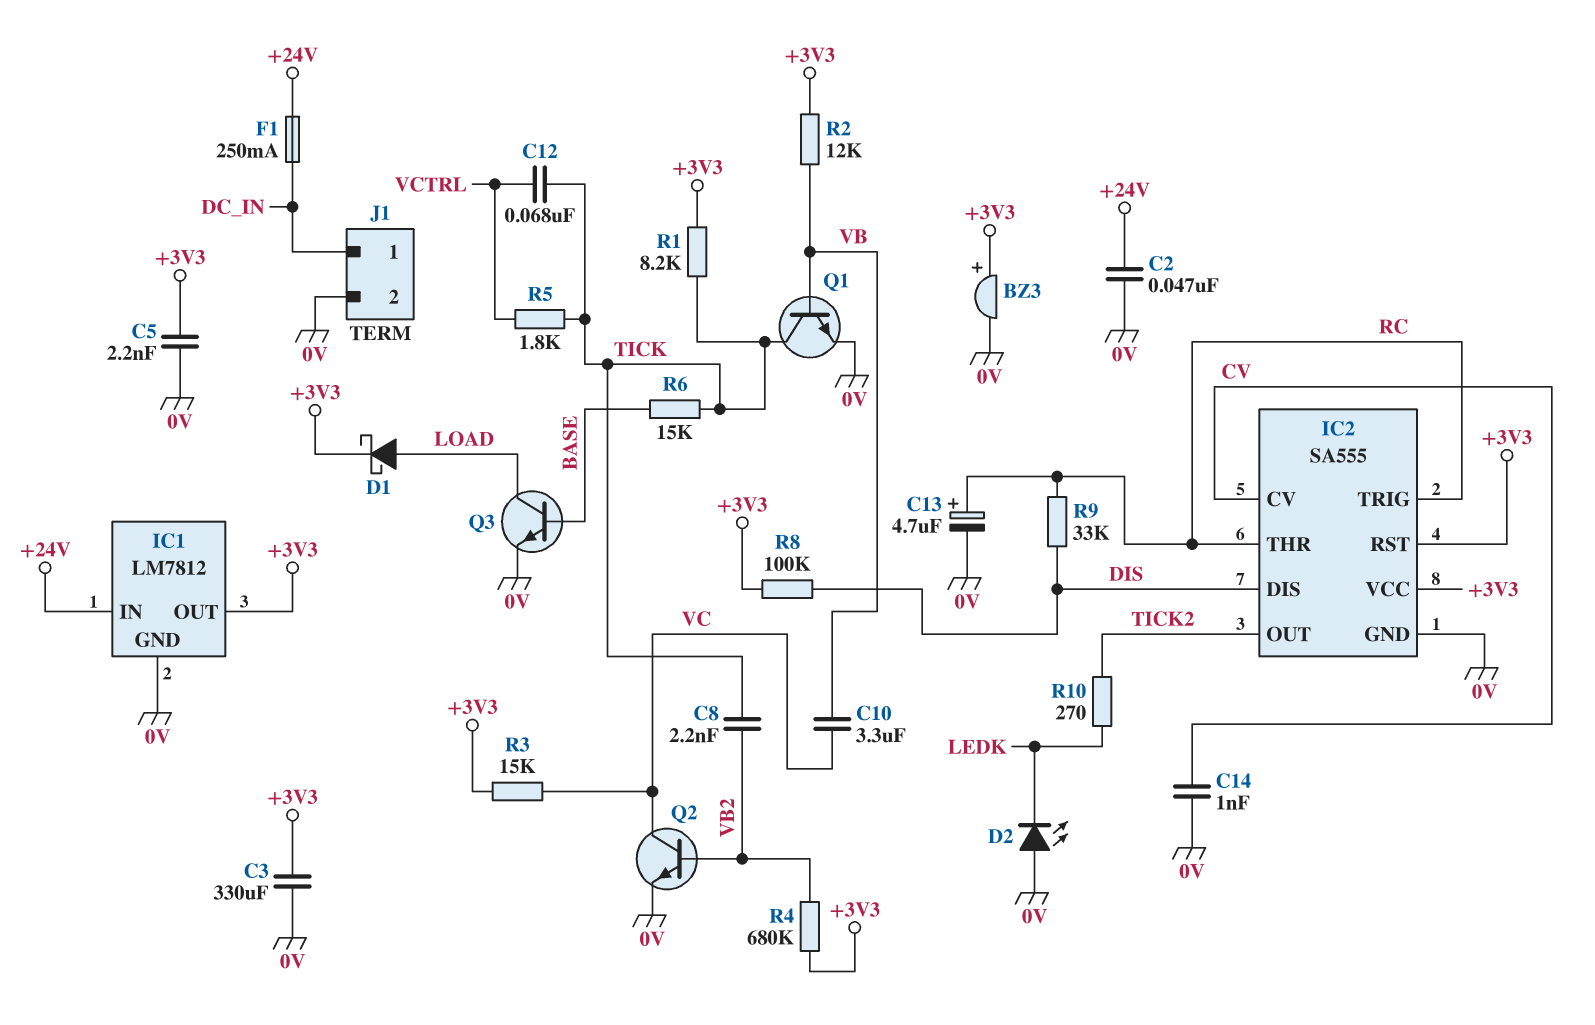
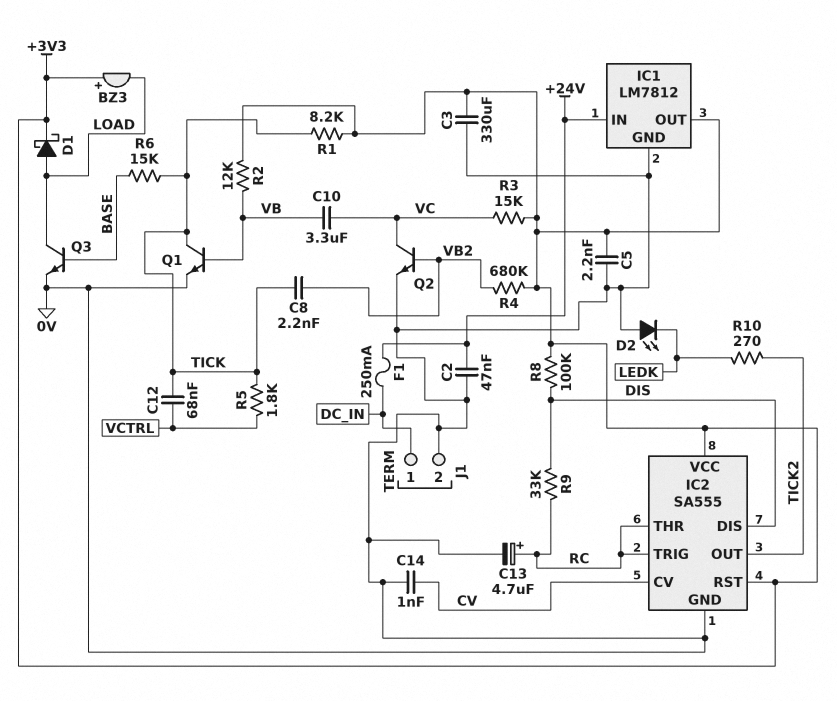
BZ3: buzzer (plus +3V3, minus 0V) -> buzzer (plus +3V3, minus LOAD)

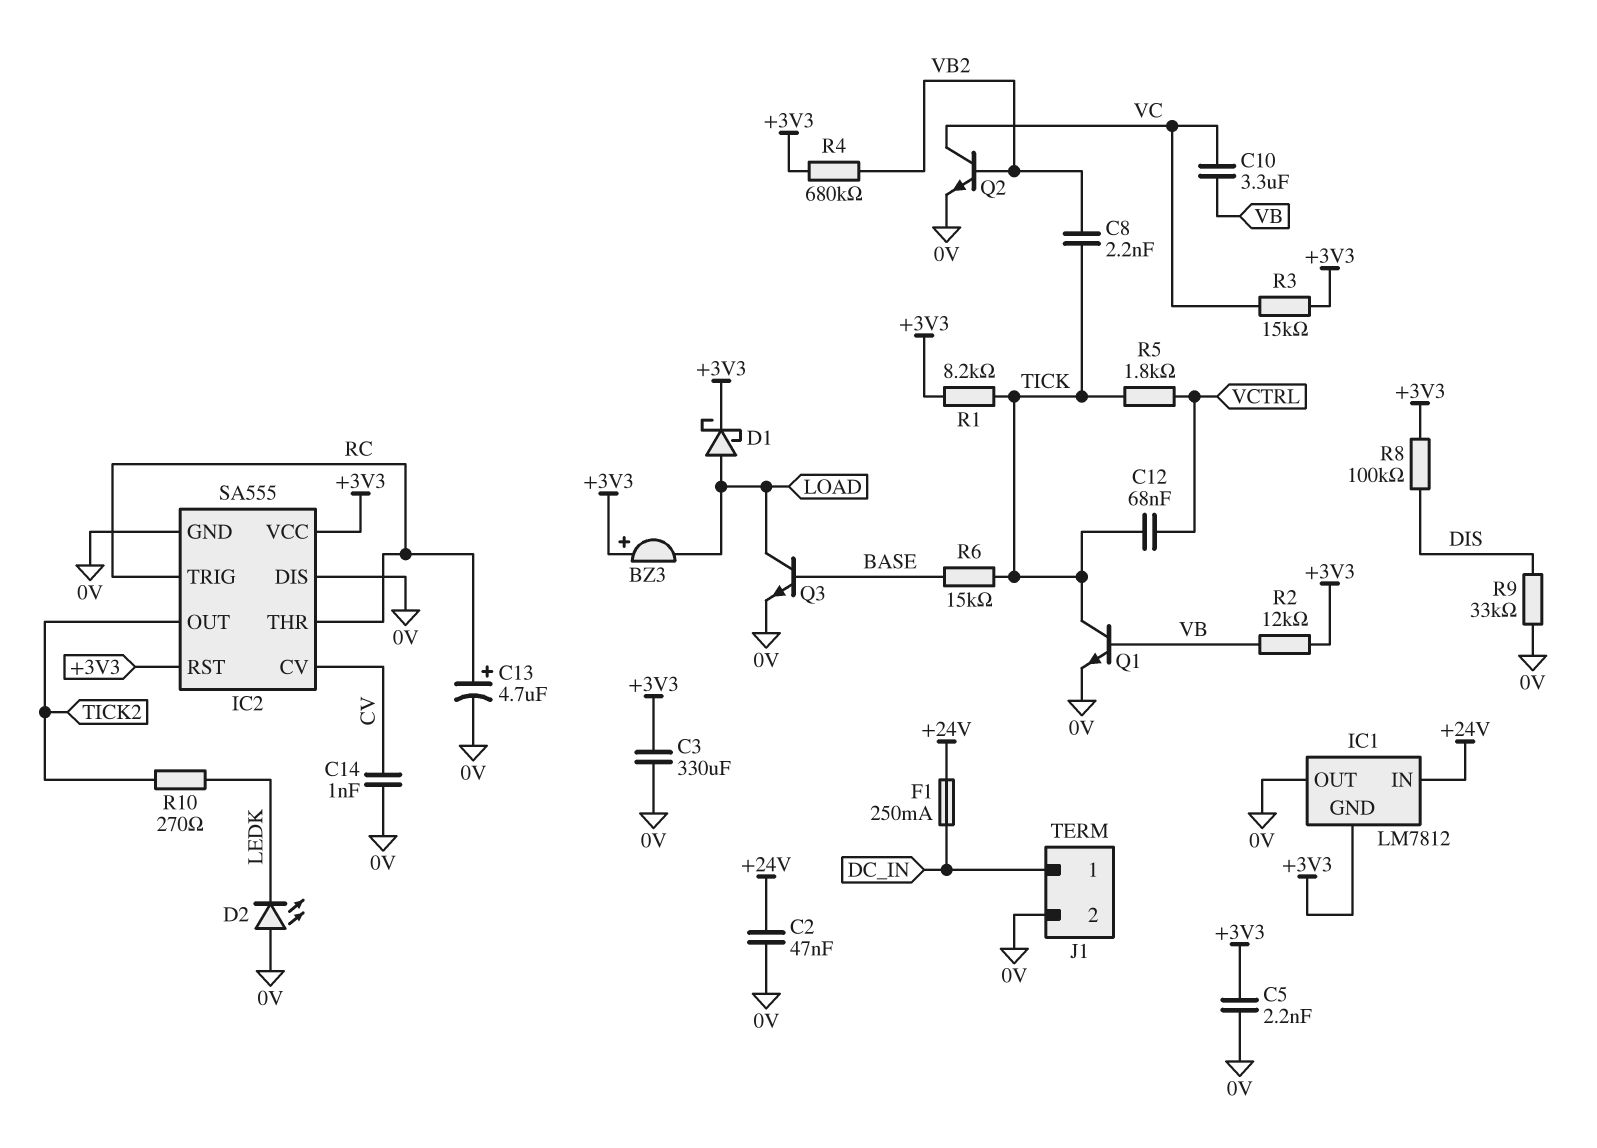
IC1 pin GND: 0V -> +3V3
IC1 pin OUT: +3V3 -> 0V
IC2 pin DIS: DIS -> 0V
R9: 33k (DIS, RC) -> 33k (0V, DIS)

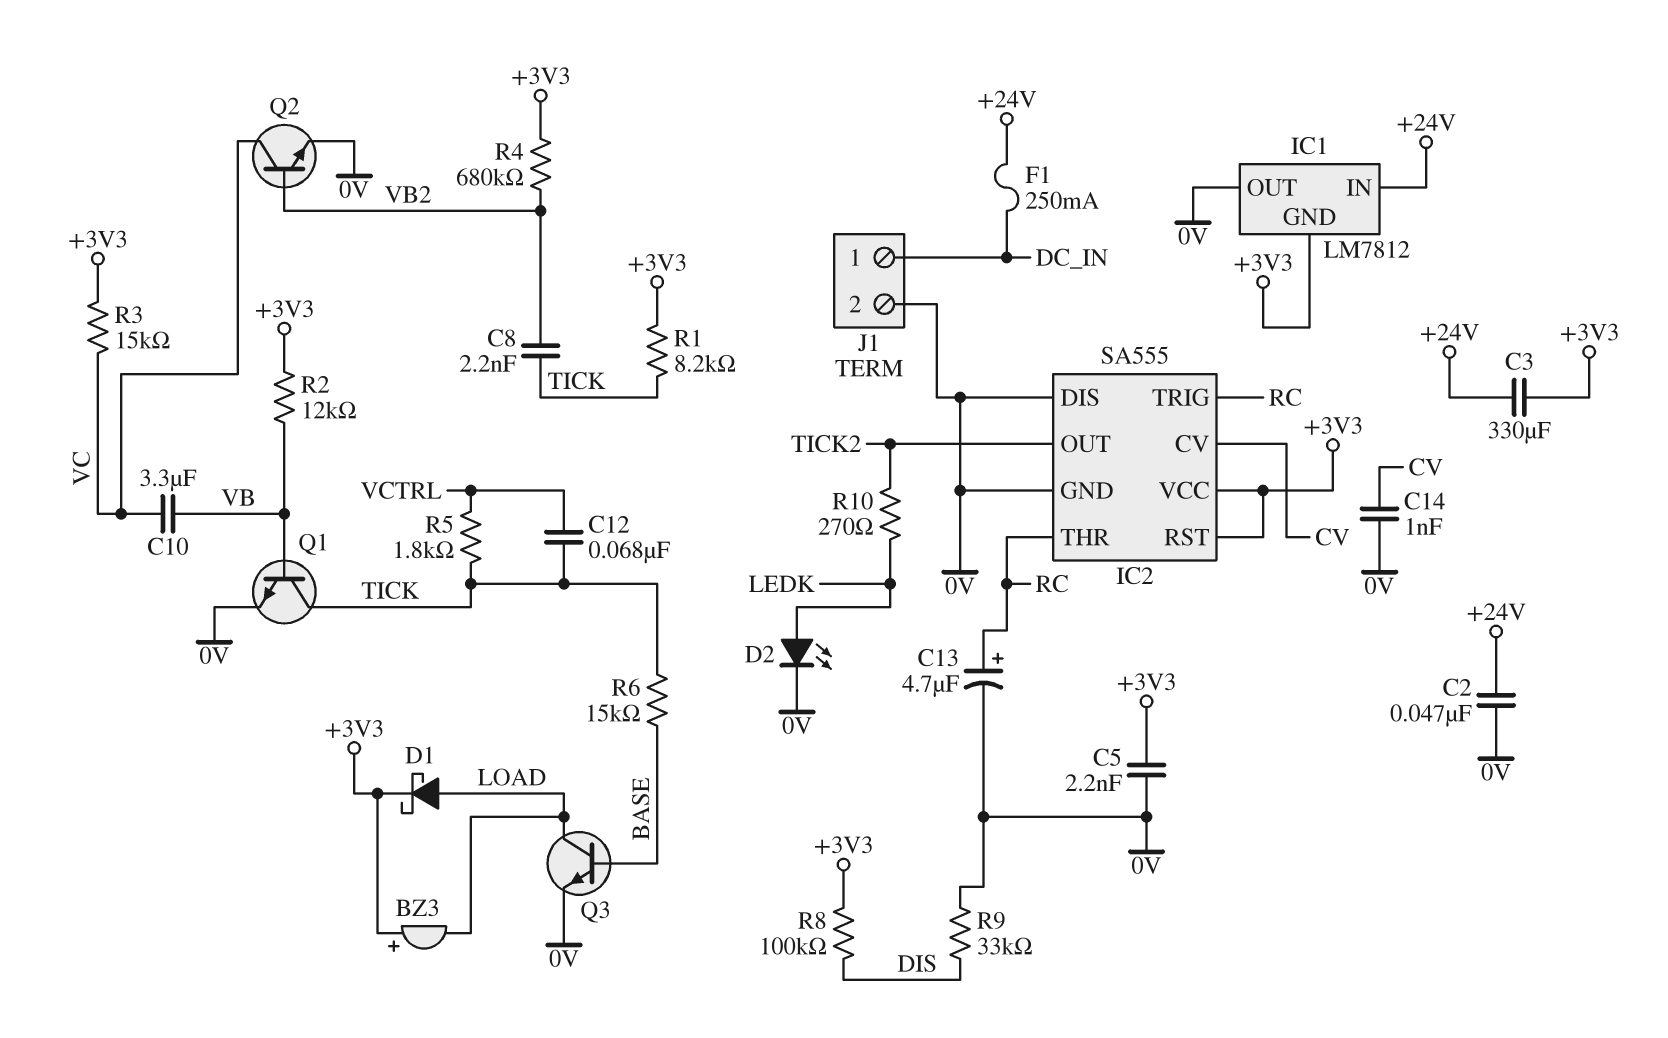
C3: 330uF (+3V3, 0V) -> 330uF (+3V3, +24V)
D2: LED (A 0V, K LEDK) -> LED (A LEDK, K 0V)

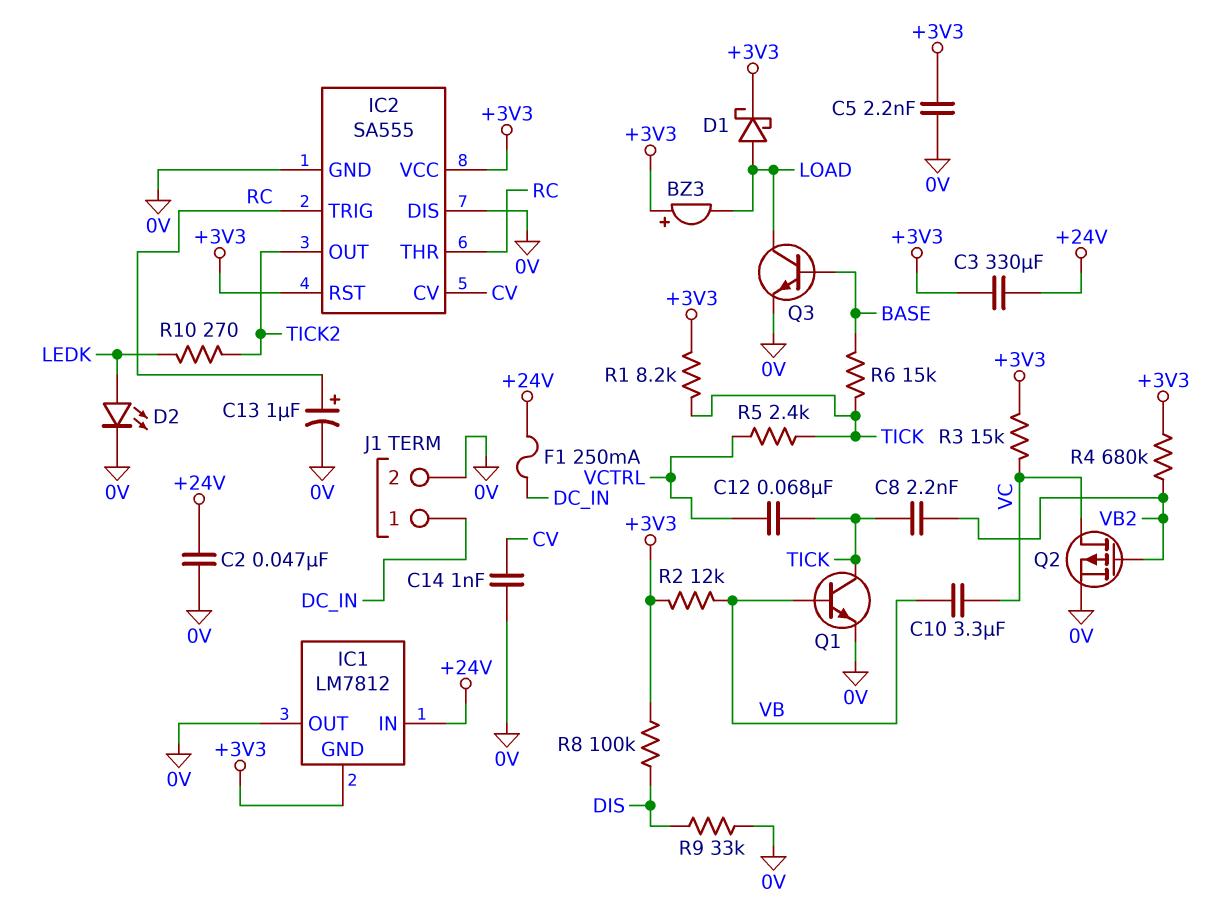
C13: 4.7uF (plus RC, minus 0V) -> 1uF (plus RC, minus 0V)
Q2: NPN (B VB2, C VC, E 0V) -> PMOS (G VB2, D VC, S 0V)
R5: 1.8k (TICK, VCTRL) -> 2.4k (TICK, VCTRL)

